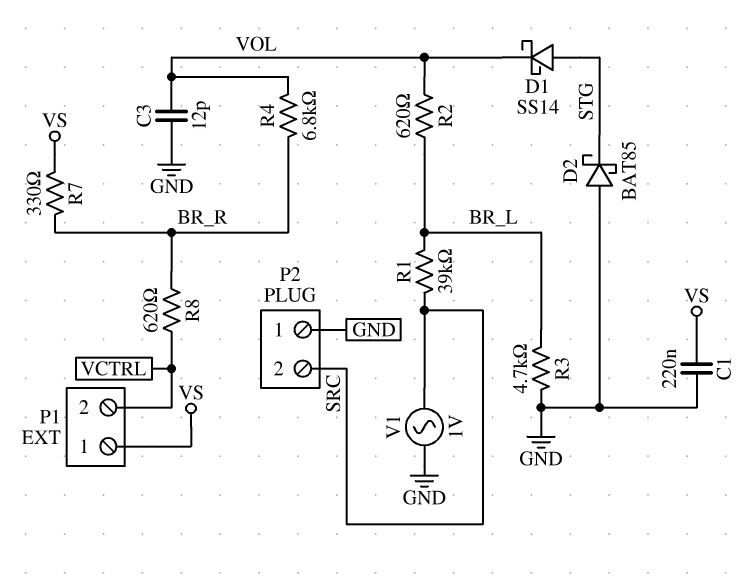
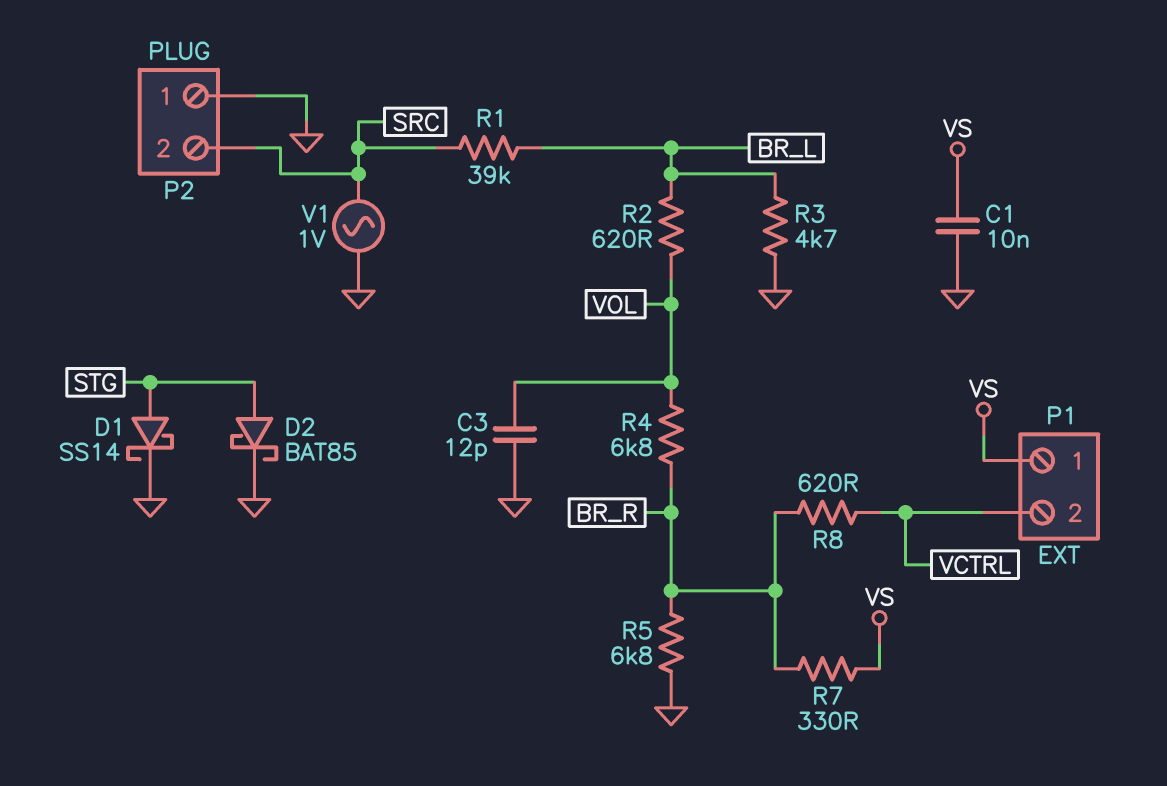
C1: 220nF (GND, VS) -> 10nF (GND, VS)
D1: schottky SS14 (A STG, K VOL) -> schottky SS14 (A STG, K GND)
D2: schottky BAT85 (A GND, K STG) -> schottky BAT85 (A STG, K GND)
R5: none -> 6.8k (BR_R, GND)

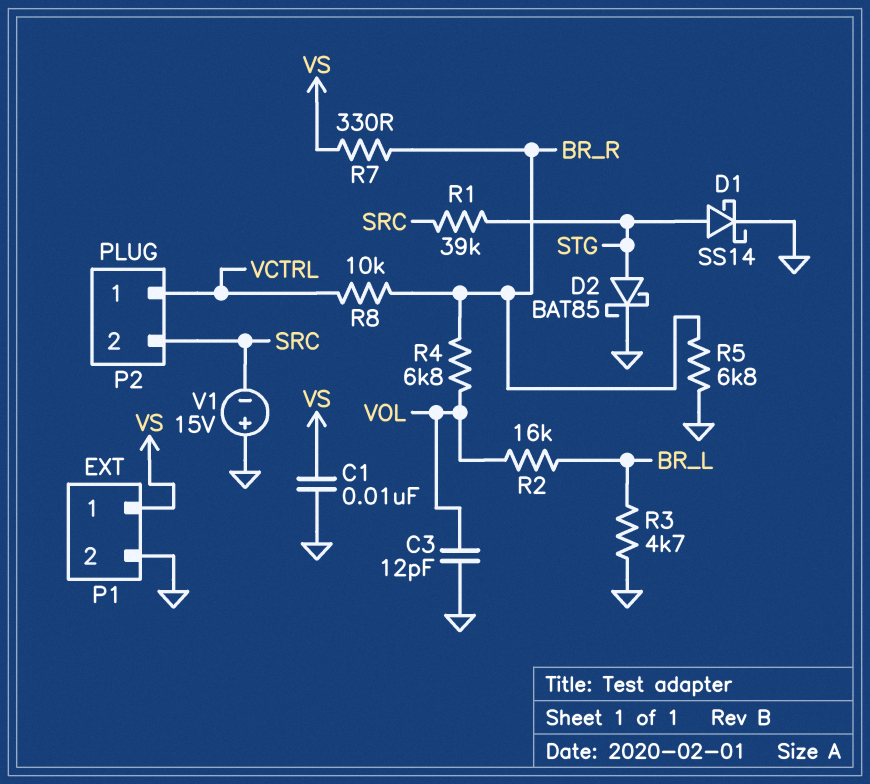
P1 pin 2: VCTRL -> GND
P2 pin 1: GND -> VCTRL
R1: 39k (BR_L, SRC) -> 39k (SRC, STG)
R2: 620 (BR_L, VOL) -> 16k (BR_L, VOL)
R8: 620 (BR_R, VCTRL) -> 10k (BR_R, VCTRL)
V1: AC 1V (GND, SRC) -> 15V (plus GND, minus SRC)

